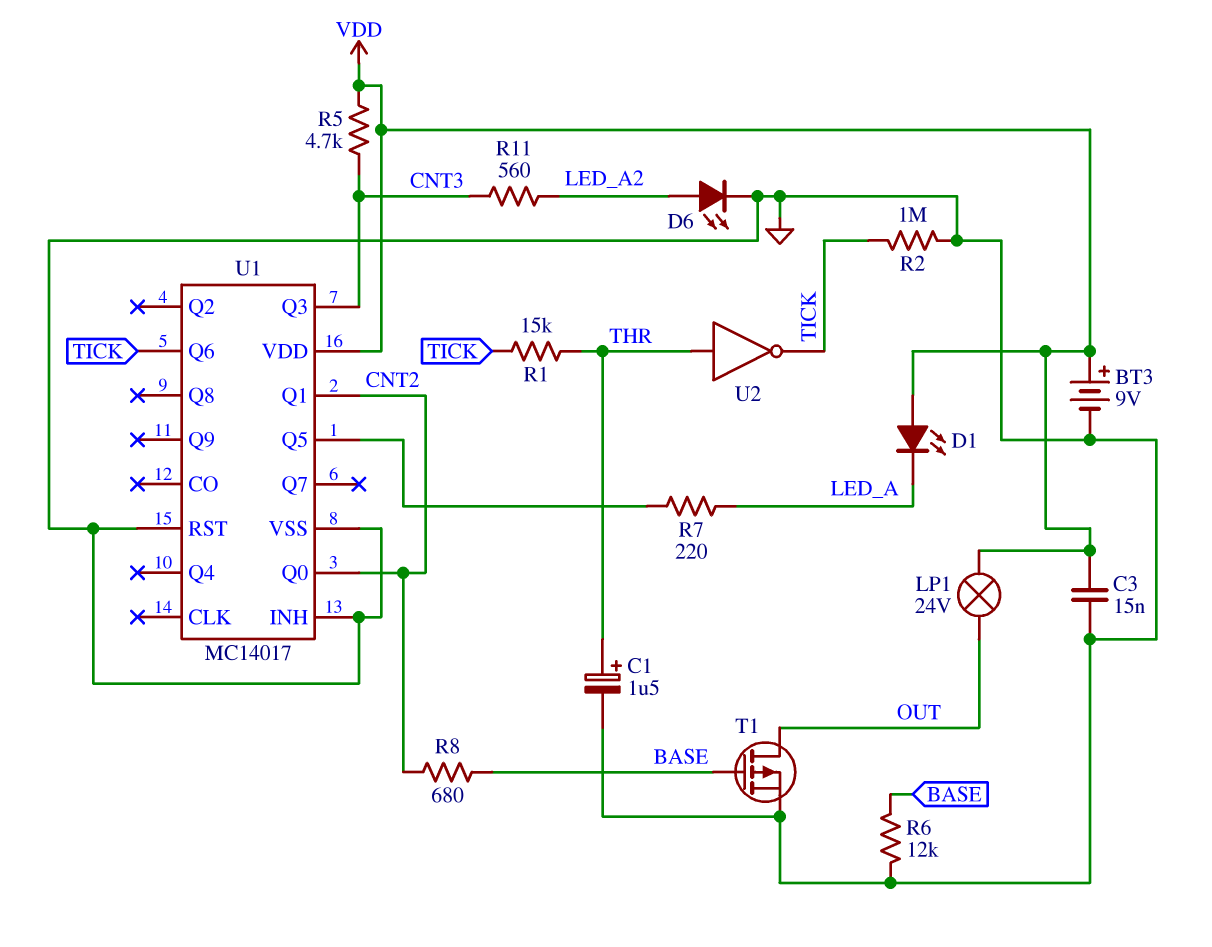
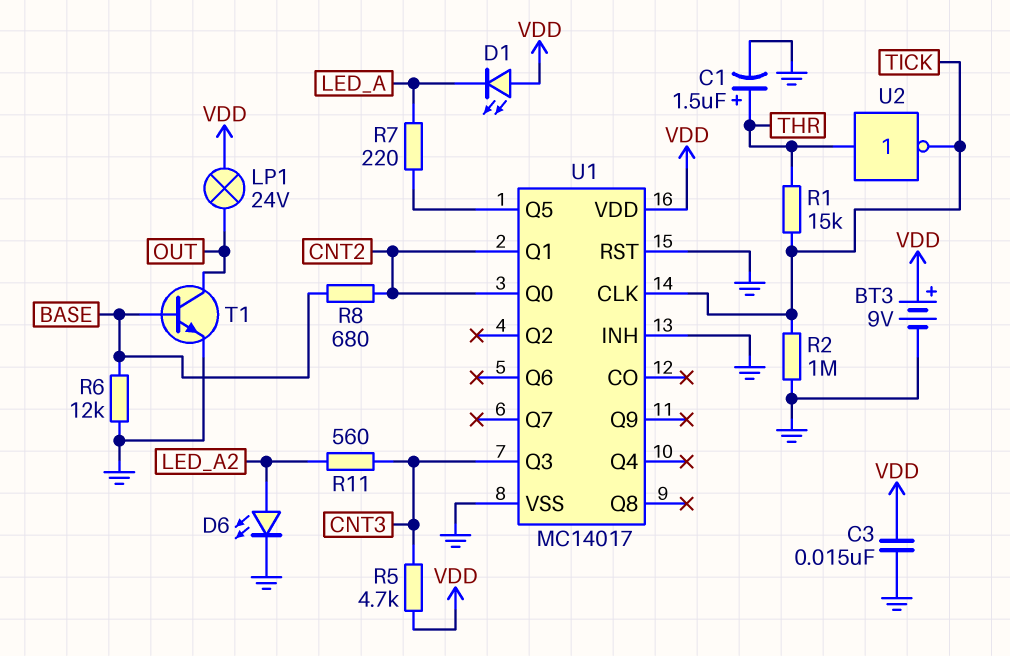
T1: PMOS (G BASE, D OUT, S GND) -> NPN (B BASE, C OUT, E GND)
U1 pin CLK: none -> TICK
U1 pin Q6: TICK -> none

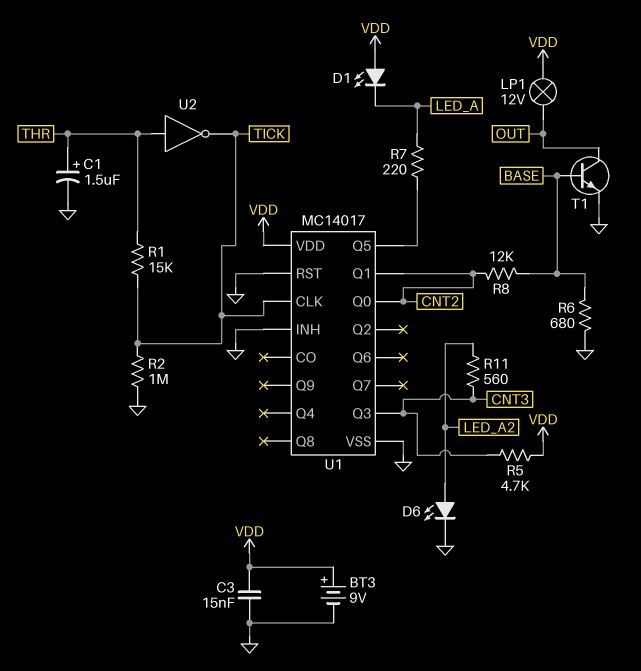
LP1: lamp 24V (OUT, VDD) -> lamp 12V (OUT, VDD)
R6: 12k (BASE, GND) -> 680 (BASE, GND)
R8: 680 (BASE, CNT2) -> 12k (BASE, CNT2)

